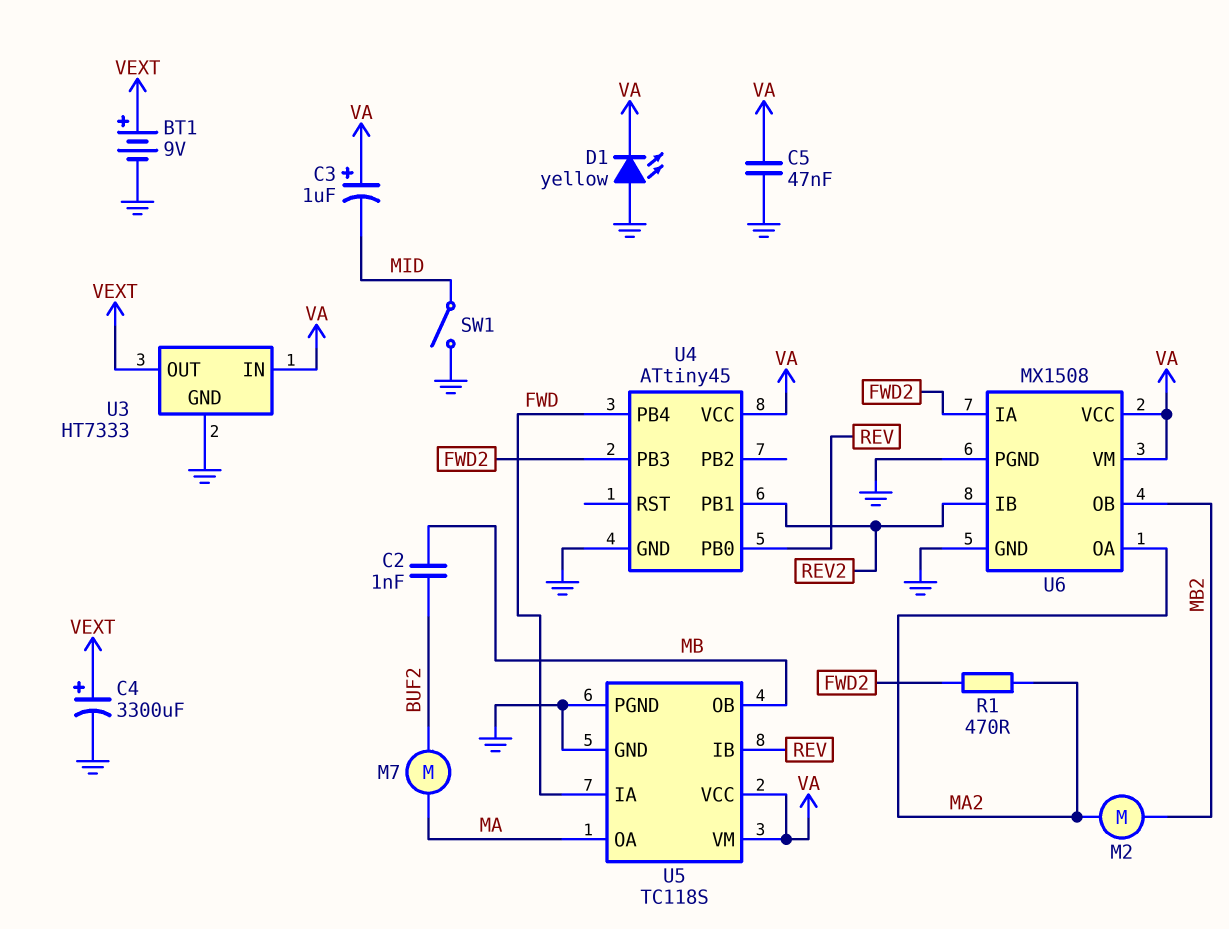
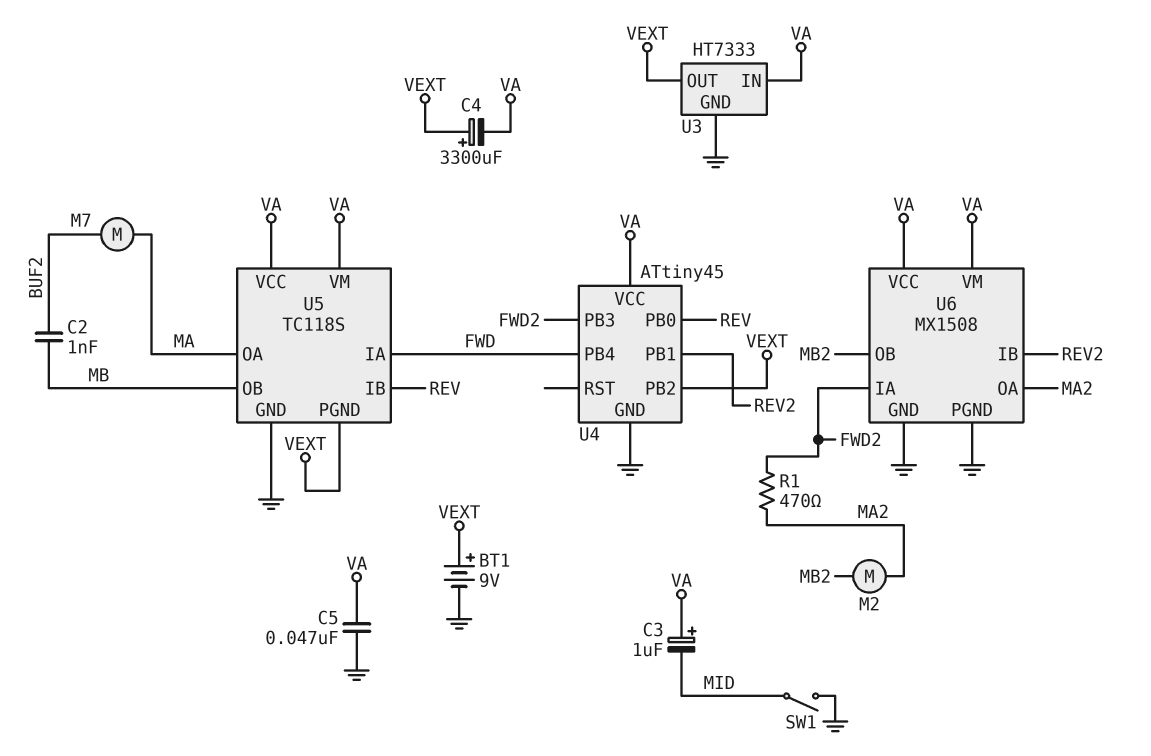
C4: 3300uF (plus VEXT, minus GND) -> 3300uF (plus VEXT, minus VA)
D1: LED yellow (A GND, K VA) -> none
U4 pin PB2: none -> VEXT
U5 pin PGND: GND -> VEXT

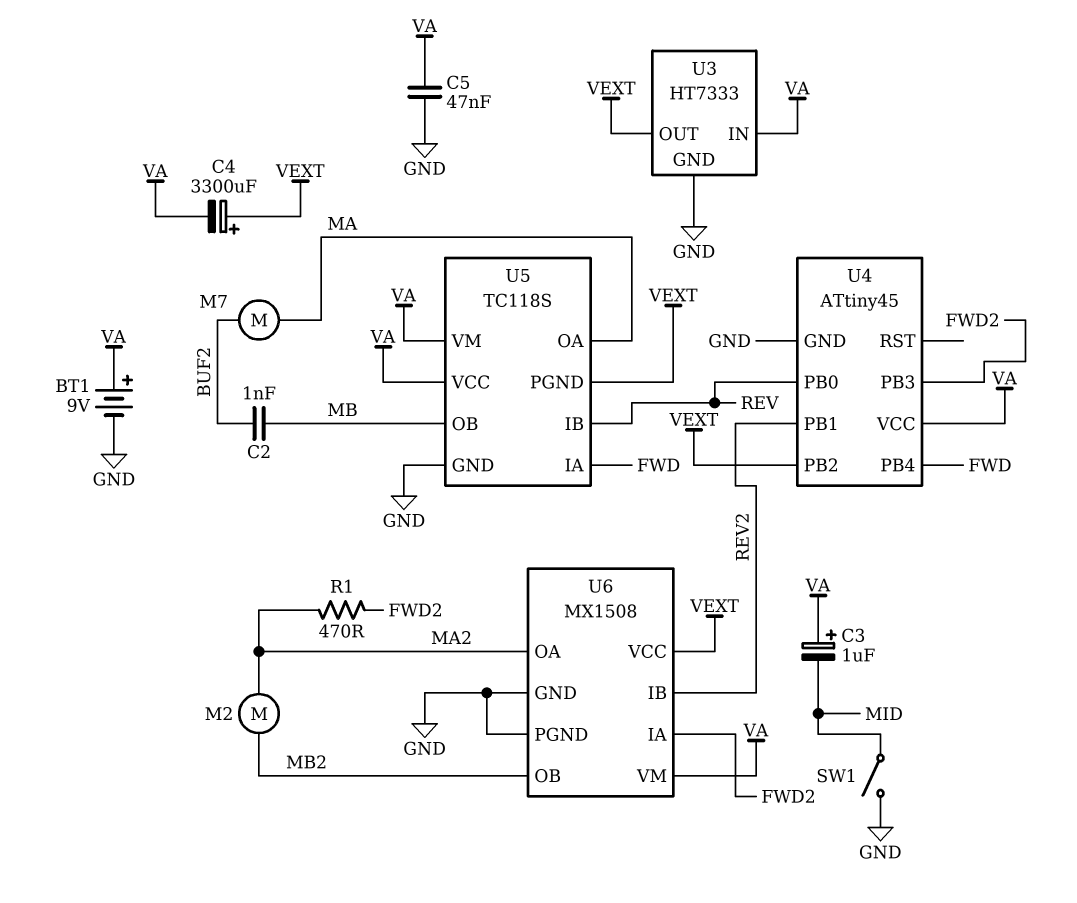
BT1: 9V (plus VEXT, minus GND) -> 9V (plus VA, minus GND)
U6 pin VCC: VA -> VEXT

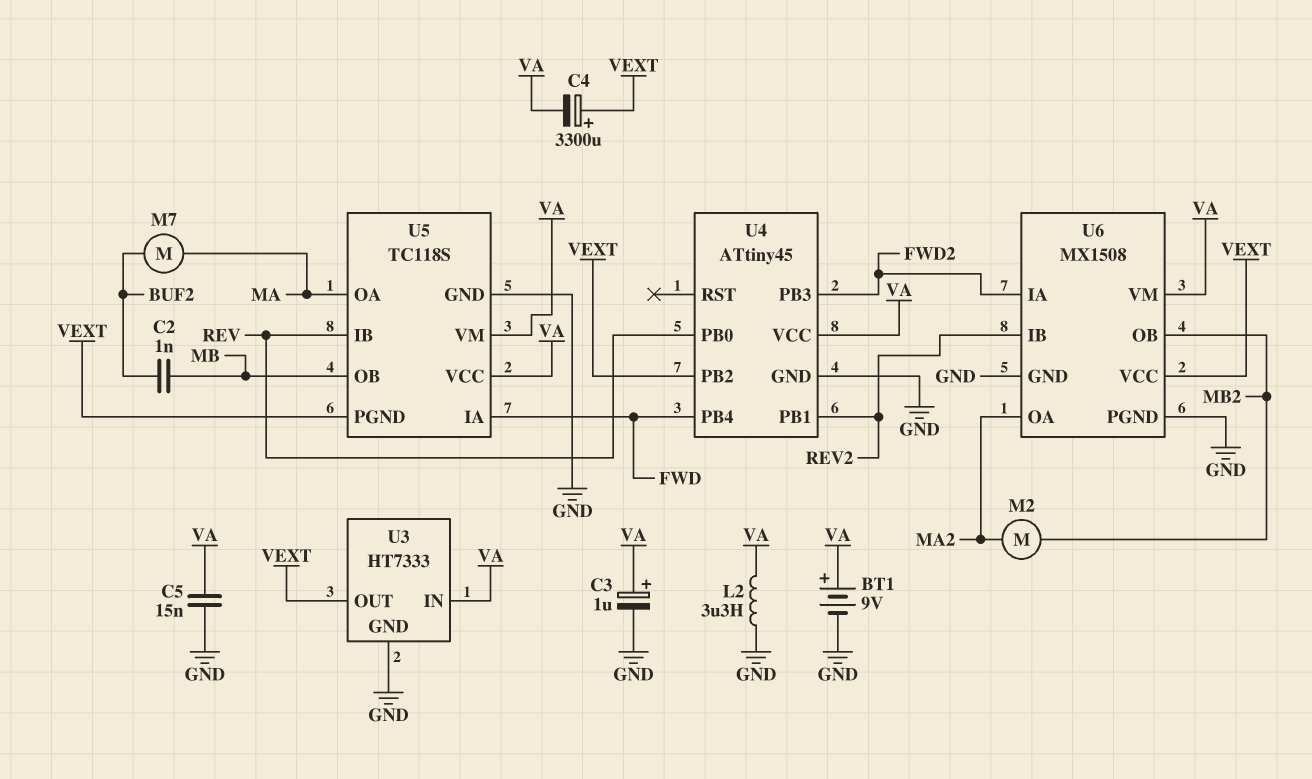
C3: 1uF (plus VA, minus MID) -> 1uF (plus VA, minus GND)
C5: 47nF (GND, VA) -> 15nF (GND, VA)
L2: none -> 3.3uH (GND, VA)
R1: 470 (FWD2, MA2) -> none
SW1: switch (GND, MID) -> none

